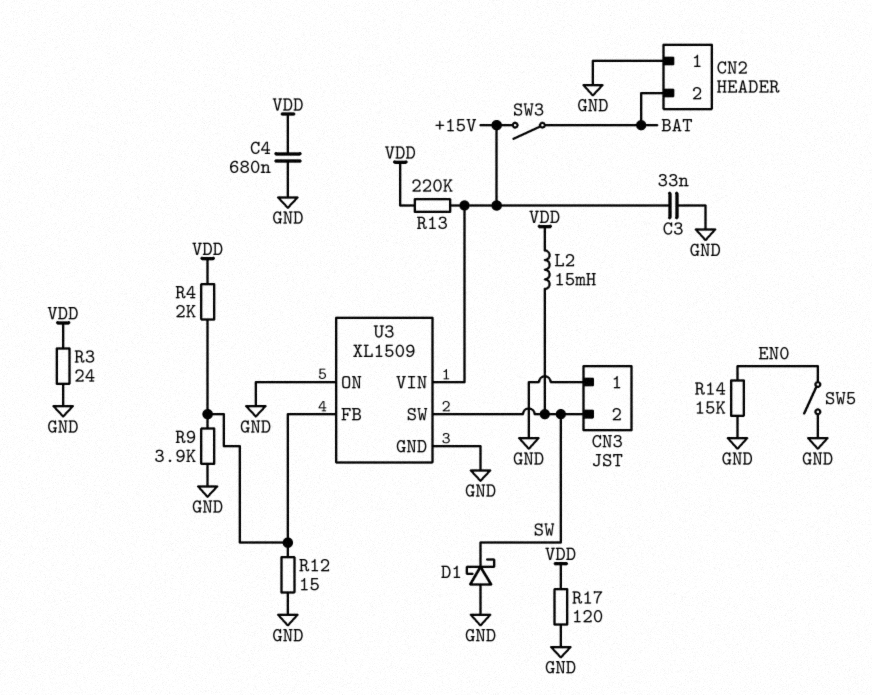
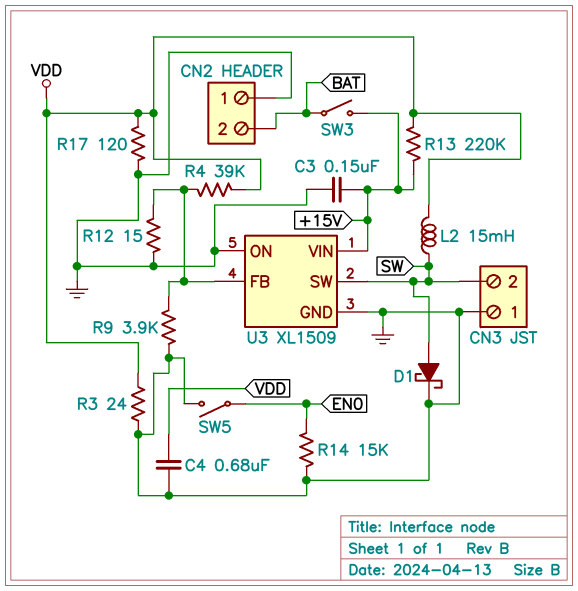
C3: 33nF (+15V, GND) -> 150nF (+15V, GND)
D1: schottky (A GND, K SW) -> schottky (A SW, K GND)
R4: 2k (U3/FB, VDD) -> 39k (U3/FB, VDD)

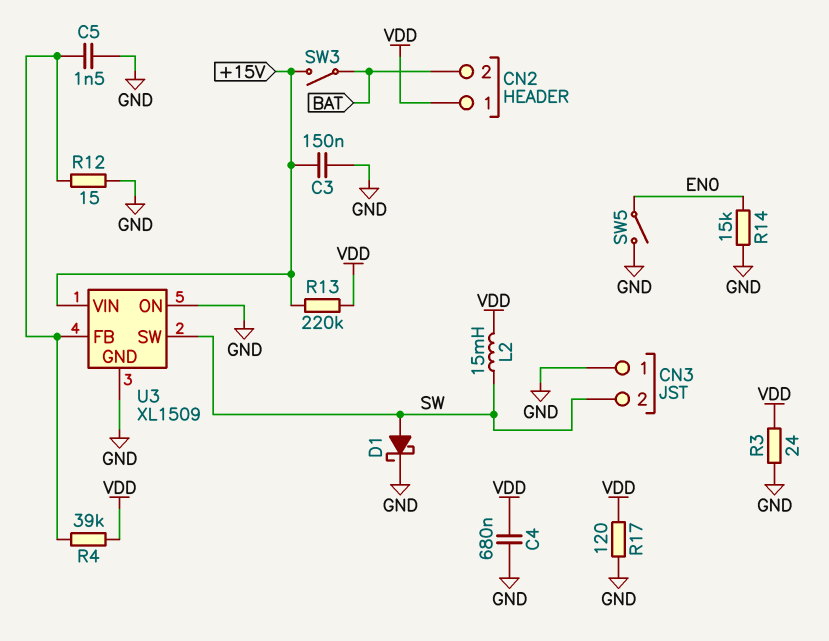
C5: none -> 1.5nF (GND, U3/FB)
CN2 pin 1: GND -> VDD
R9: 3.9k (GND, U3/FB) -> none

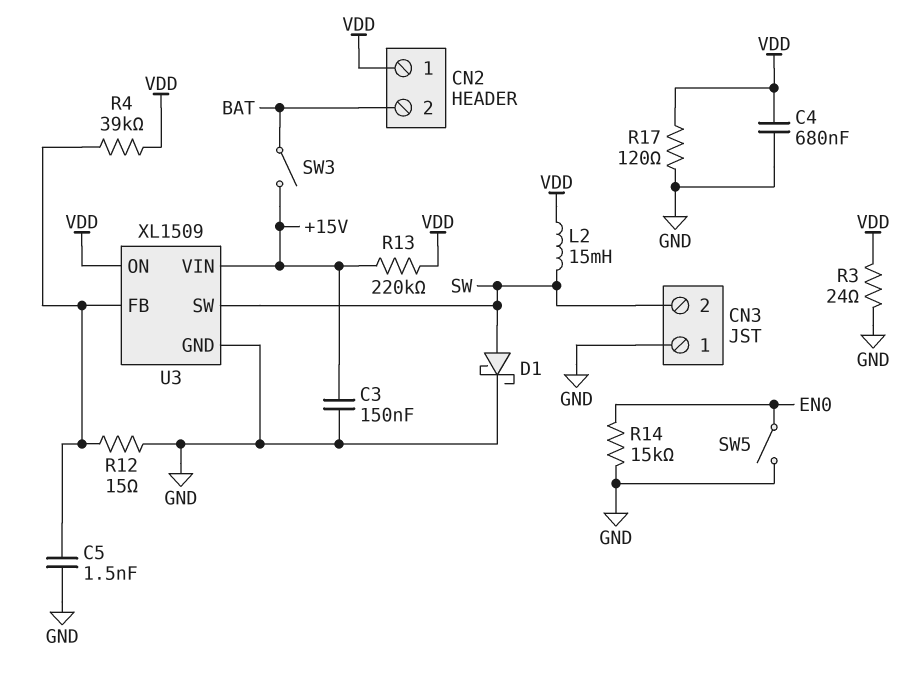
U3 pin ON: GND -> VDD

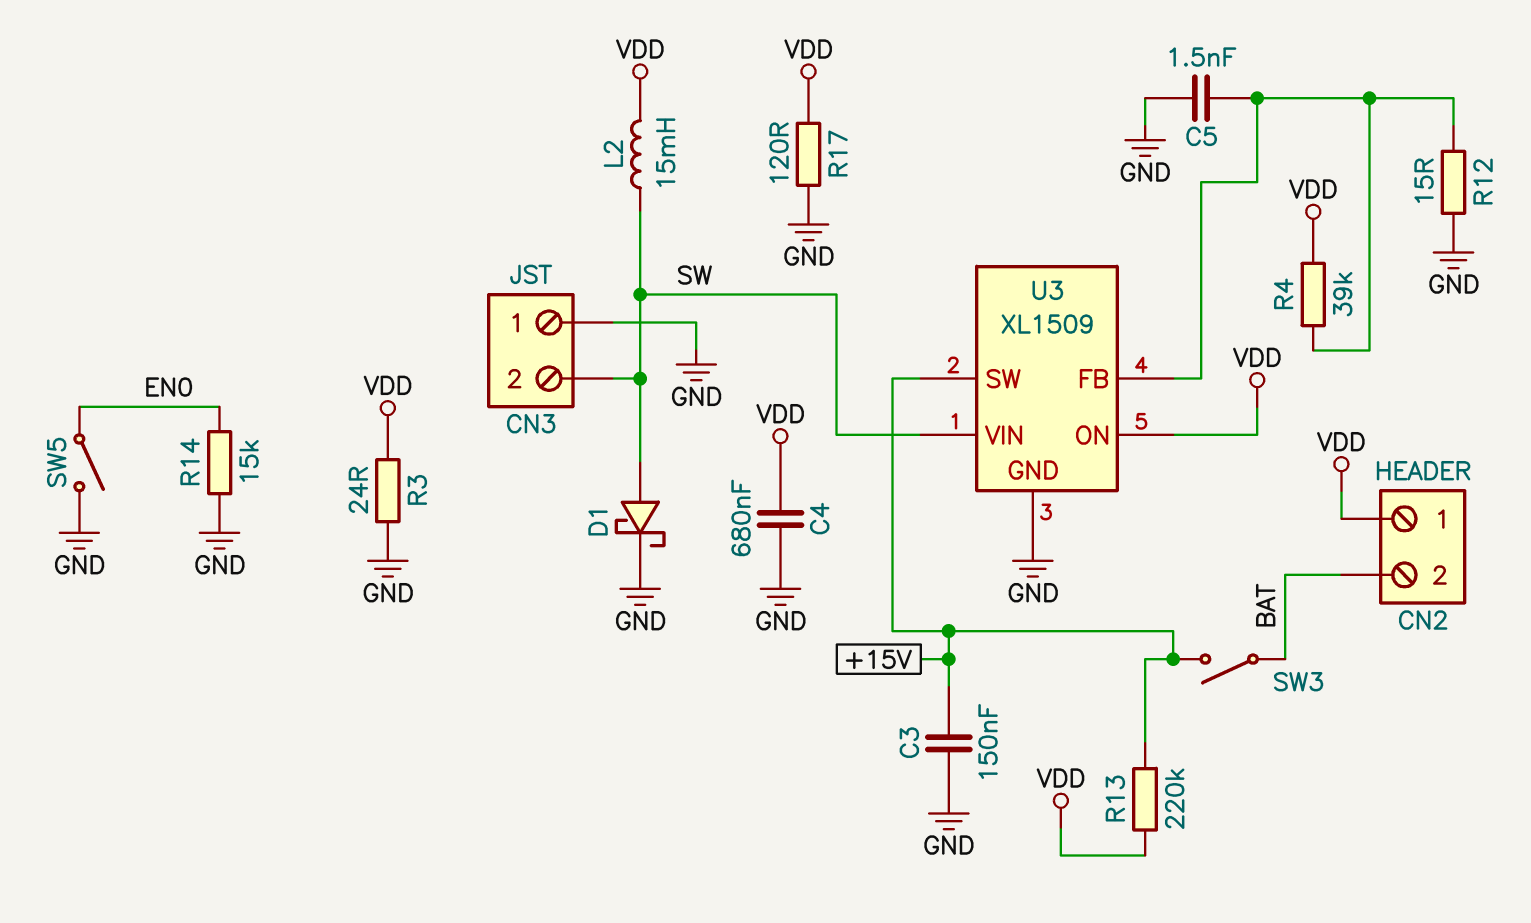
U3 pin SW: SW -> +15V
U3 pin VIN: +15V -> SW

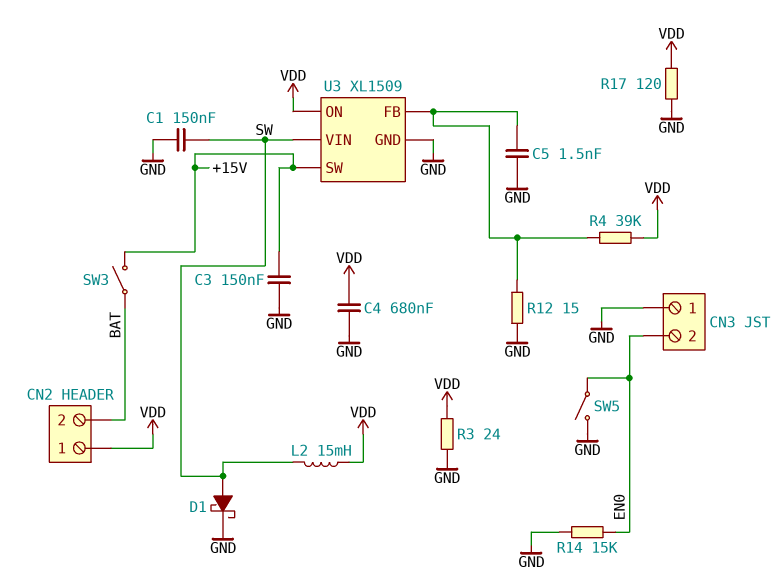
C1: none -> 150nF (GND, SW)
CN3 pin 2: SW -> EN0
R13: 220k (+15V, VDD) -> none

